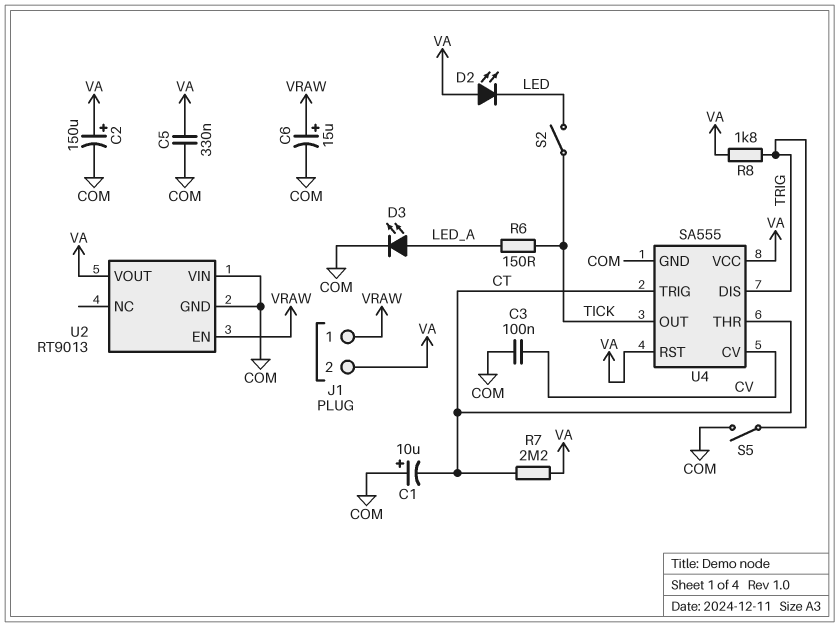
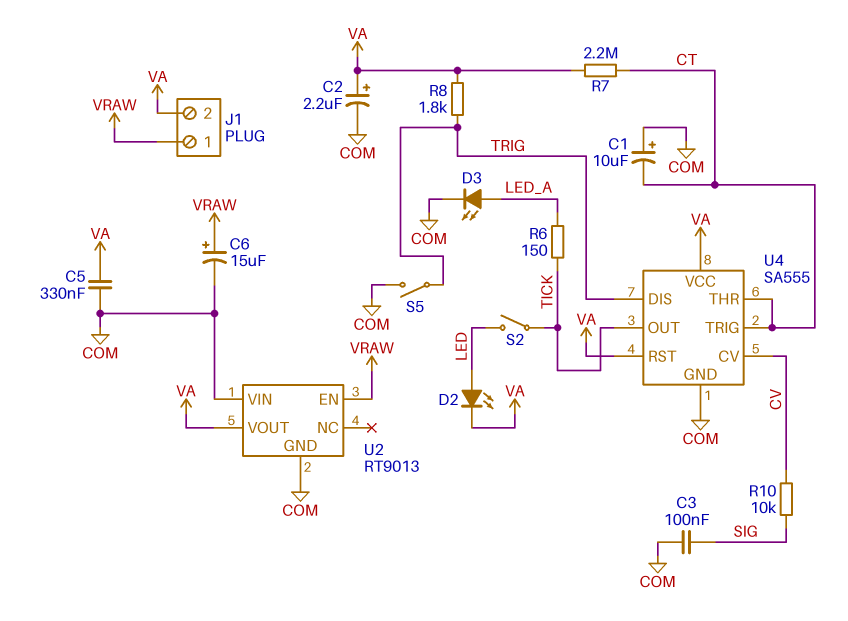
C2: 150uF (plus VA, minus COM) -> 2.2uF (plus VA, minus COM)
C3: 100nF (COM, CV) -> 100nF (COM, SIG)
D2: LED (A VA, K LED) -> LED (A LED, K VA)
R10: none -> 10k (CV, SIG)

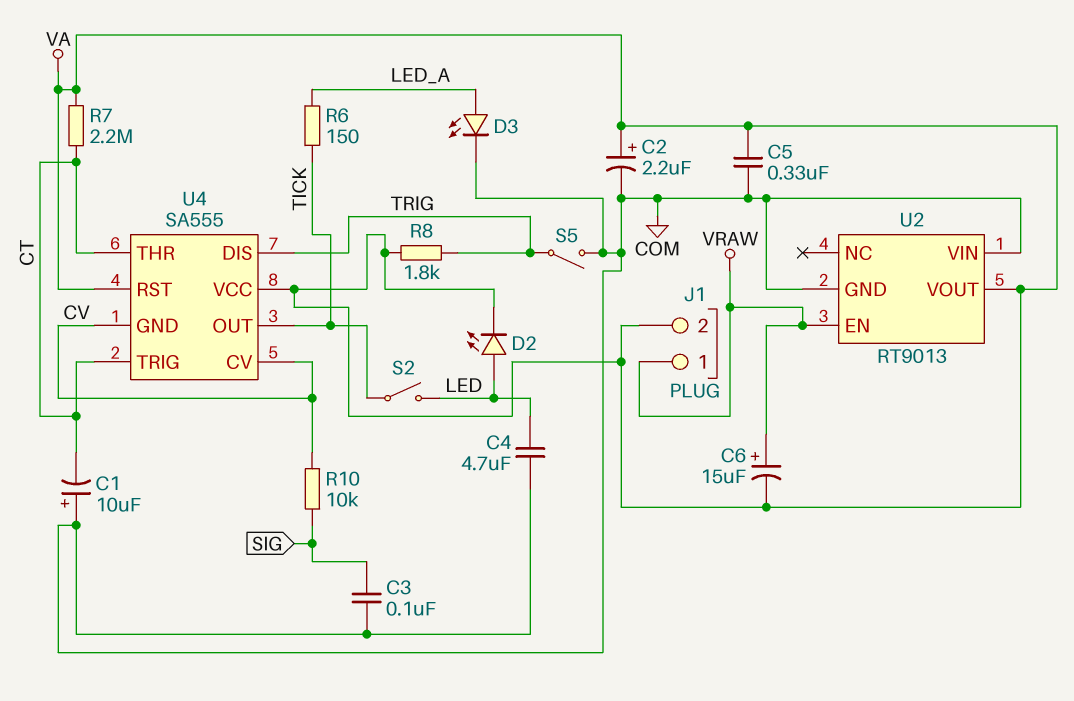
C4: none -> 4.7uF (COM, LED)
C6: 15uF (plus VRAW, minus COM) -> 15uF (plus VRAW, minus VA)
U4 pin GND: COM -> CV

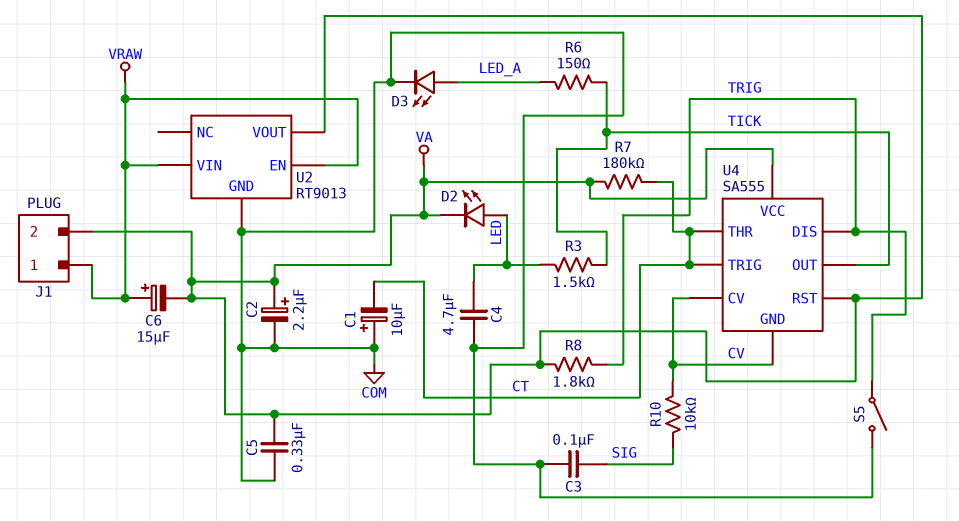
R3: none -> 1.5k (LED, TICK)
R7: 2.2M (CT, VA) -> 180k (CT, VA)
S2: switch (LED, TICK) -> none
U2 pin VIN: COM -> VRAW

